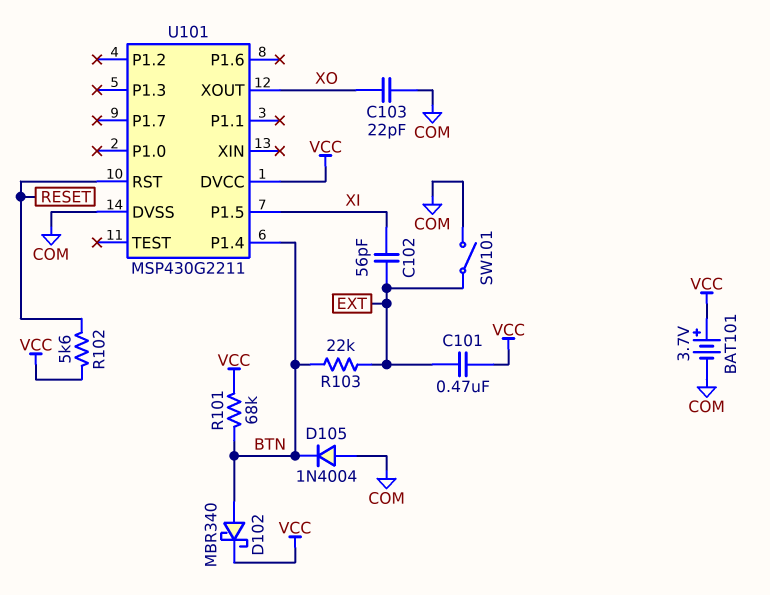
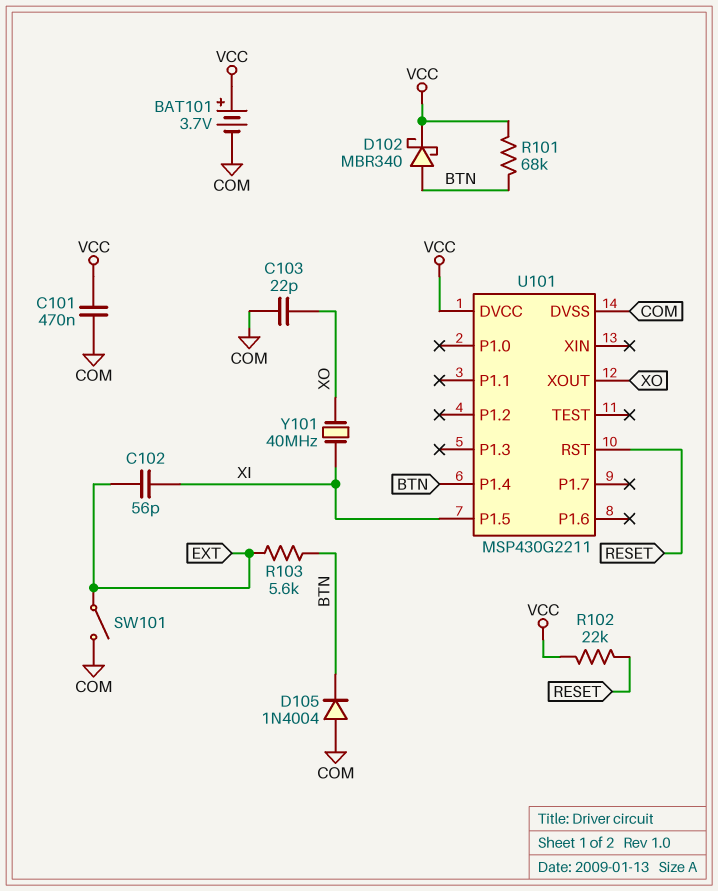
C101: 470nF (EXT, VCC) -> 470nF (COM, VCC)
R102: 5.6k (RESET, VCC) -> 22k (RESET, VCC)
R103: 22k (BTN, EXT) -> 5.6k (BTN, EXT)
Y101: none -> 40MHz (XI, XO)

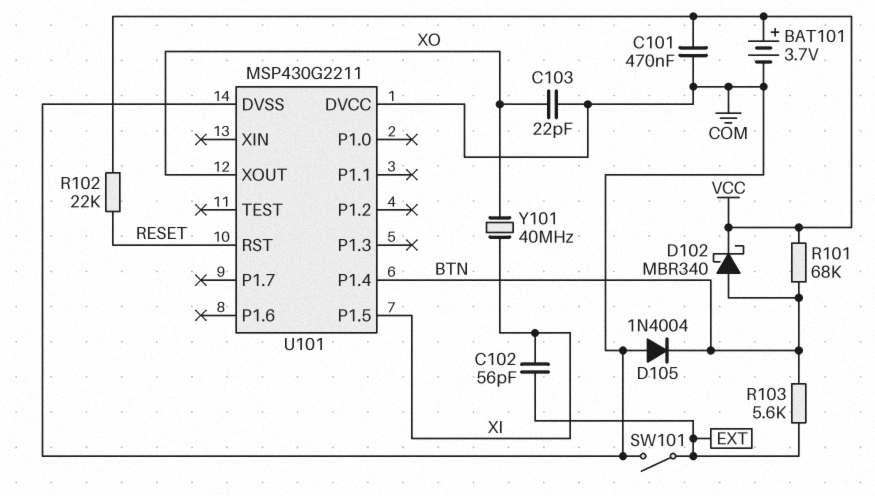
U101 pin DVCC: VCC -> COM

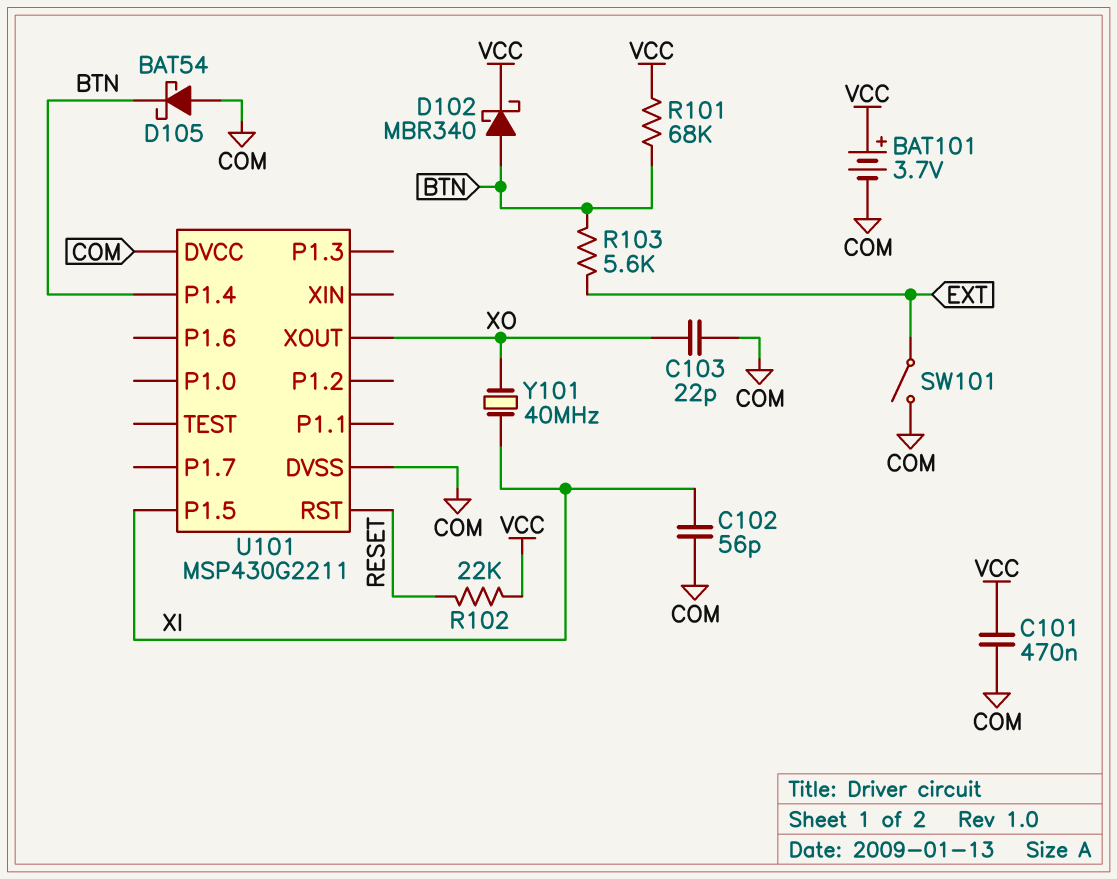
C102: 56pF (EXT, XI) -> 56pF (COM, XI)
D105: diode 1N4004 (A COM, K BTN) -> schottky BAT54 (A COM, K BTN)

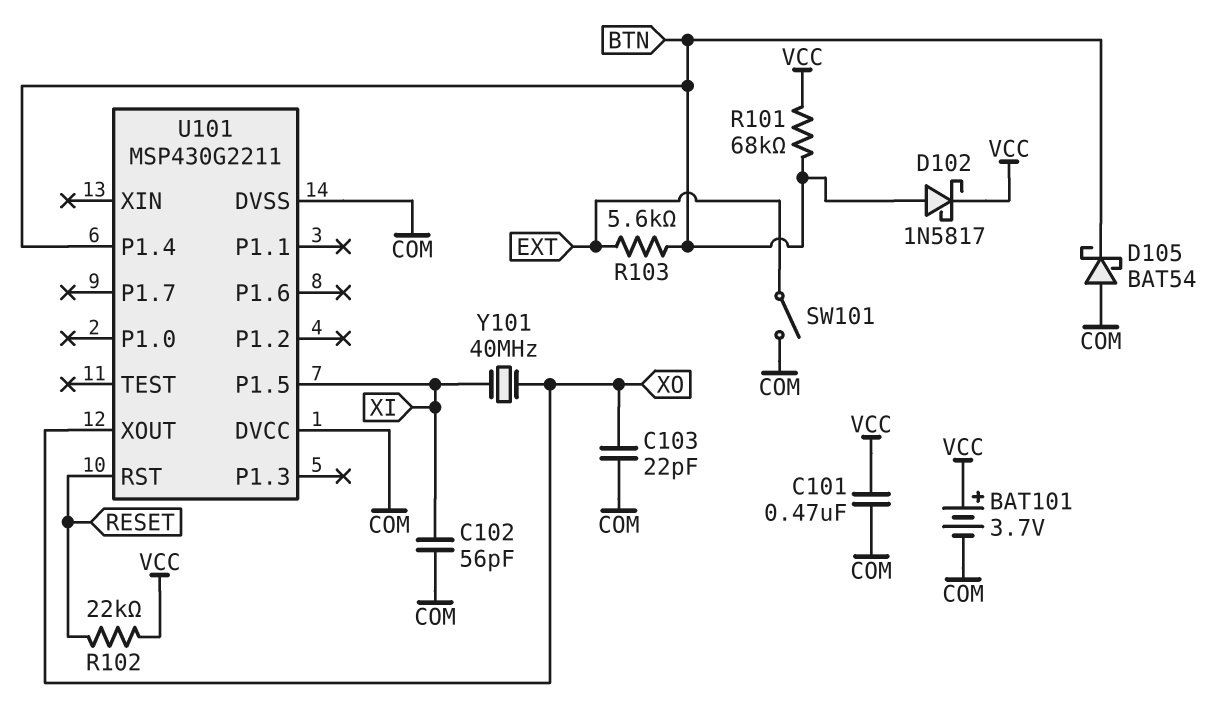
D102: schottky MBR340 (A BTN, K VCC) -> schottky 1N5817 (A BTN, K VCC)

